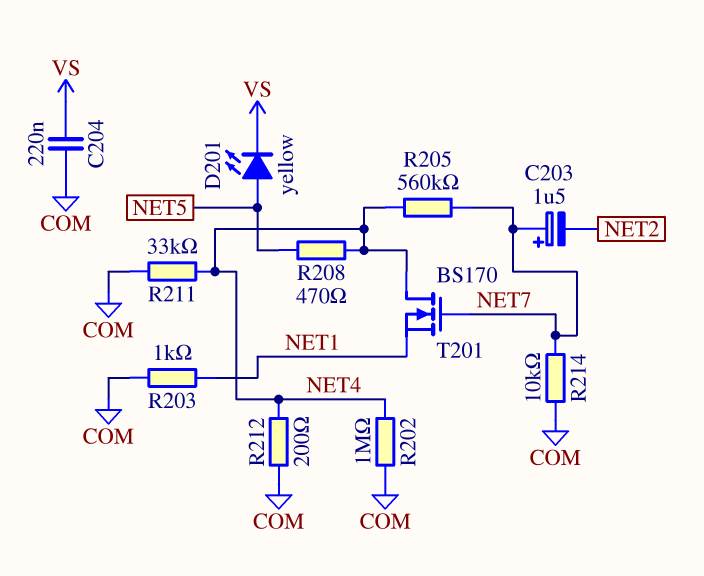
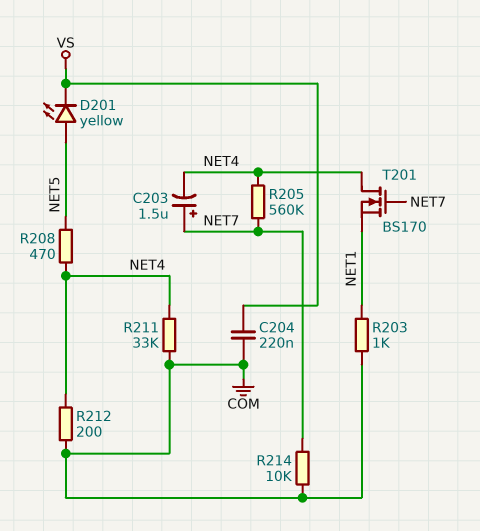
C203: 1.5uF (plus NET7, minus NET2) -> 1.5uF (plus NET7, minus NET4)
R202: 1M (COM, NET4) -> none

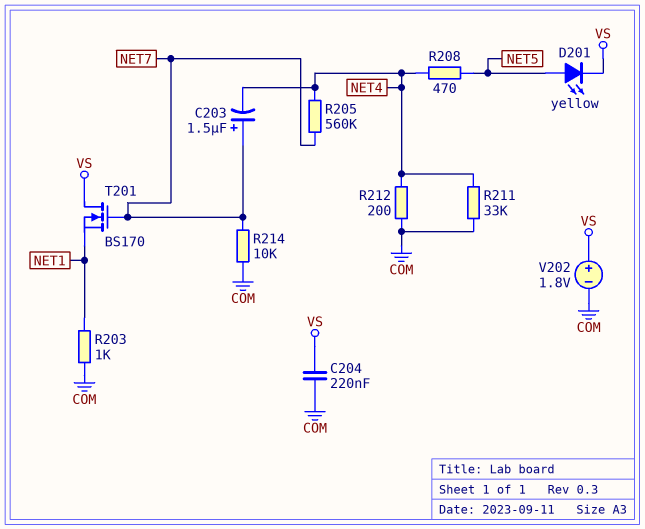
T201: NMOS BS170 (G NET7, D NET4, S NET1) -> NMOS BS170 (G NET7, D VS, S NET1)
V202: none -> 1.8V (plus VS, minus COM)

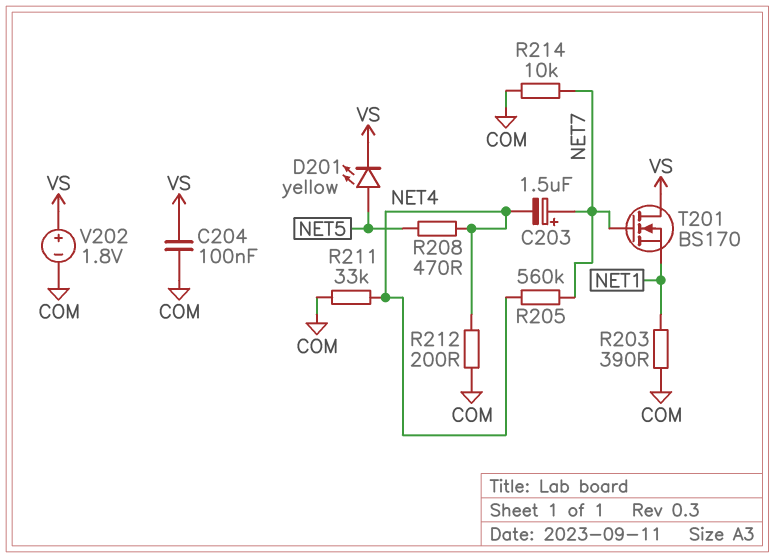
C204: 220nF (COM, VS) -> 100nF (COM, VS)
R203: 1k (COM, NET1) -> 390 (COM, NET1)

